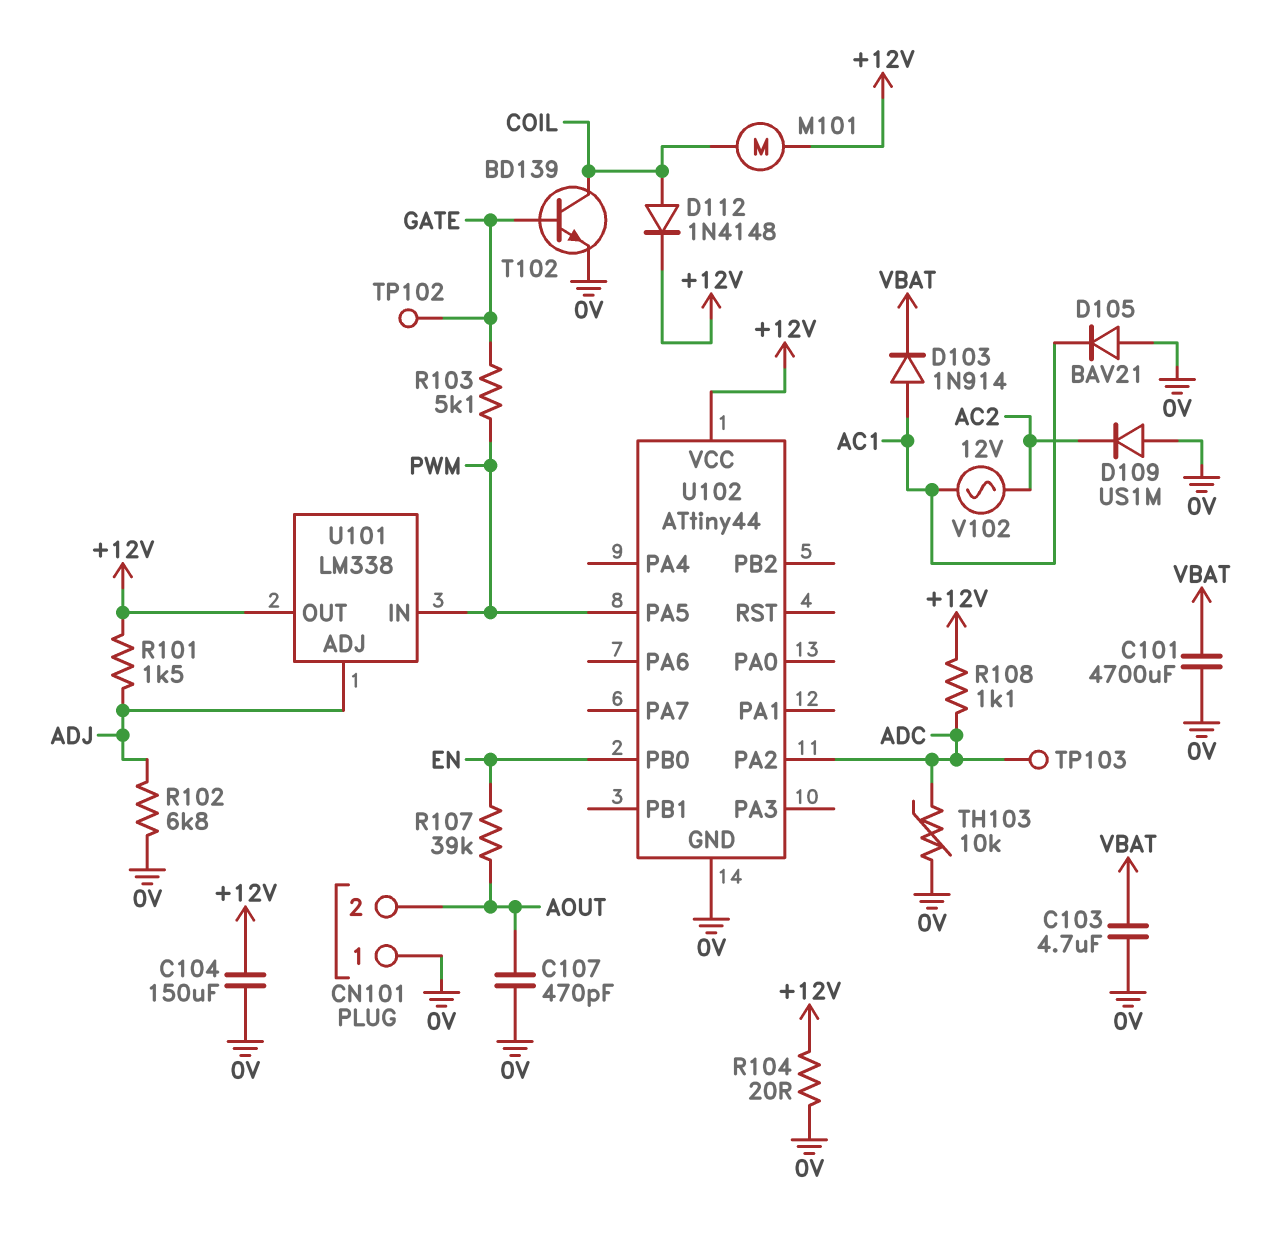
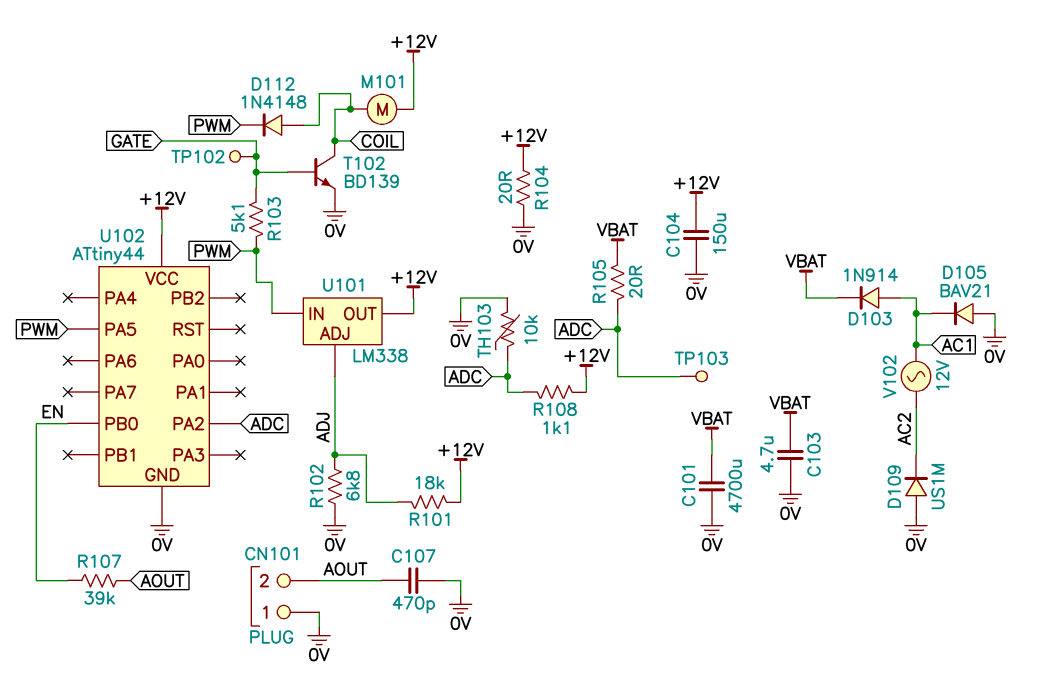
D112: diode 1N4148 (A COIL, K +12V) -> diode 1N4148 (A COIL, K PWM)
R101: 1.5k (+12V, ADJ) -> 18k (+12V, ADJ)
R105: none -> 20 (ADC, VBAT)

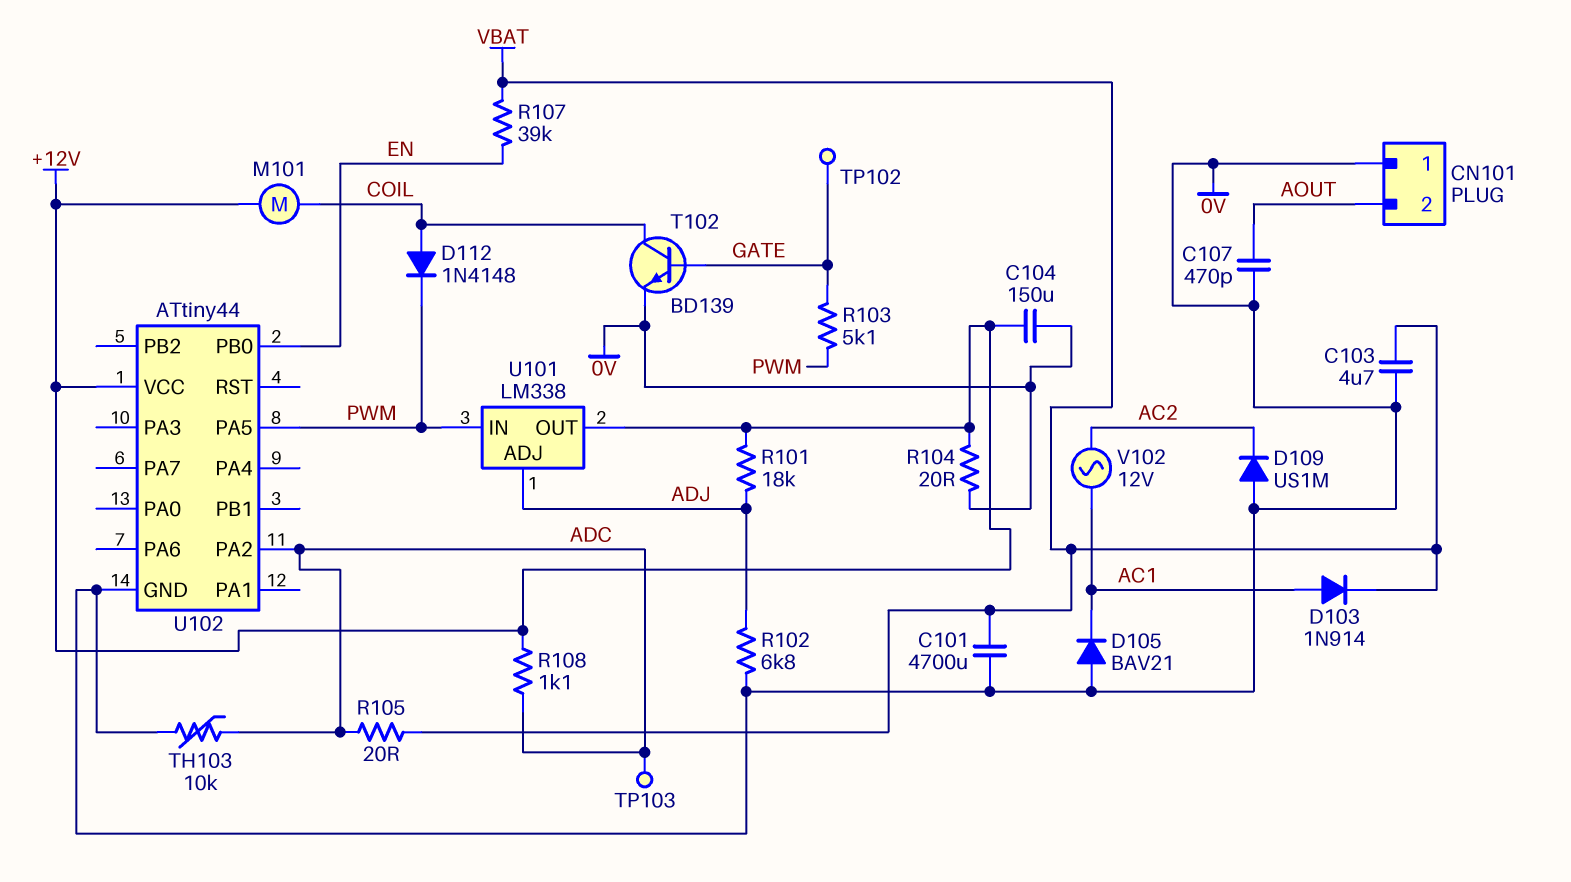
R107: 39k (AOUT, EN) -> 39k (EN, VBAT)

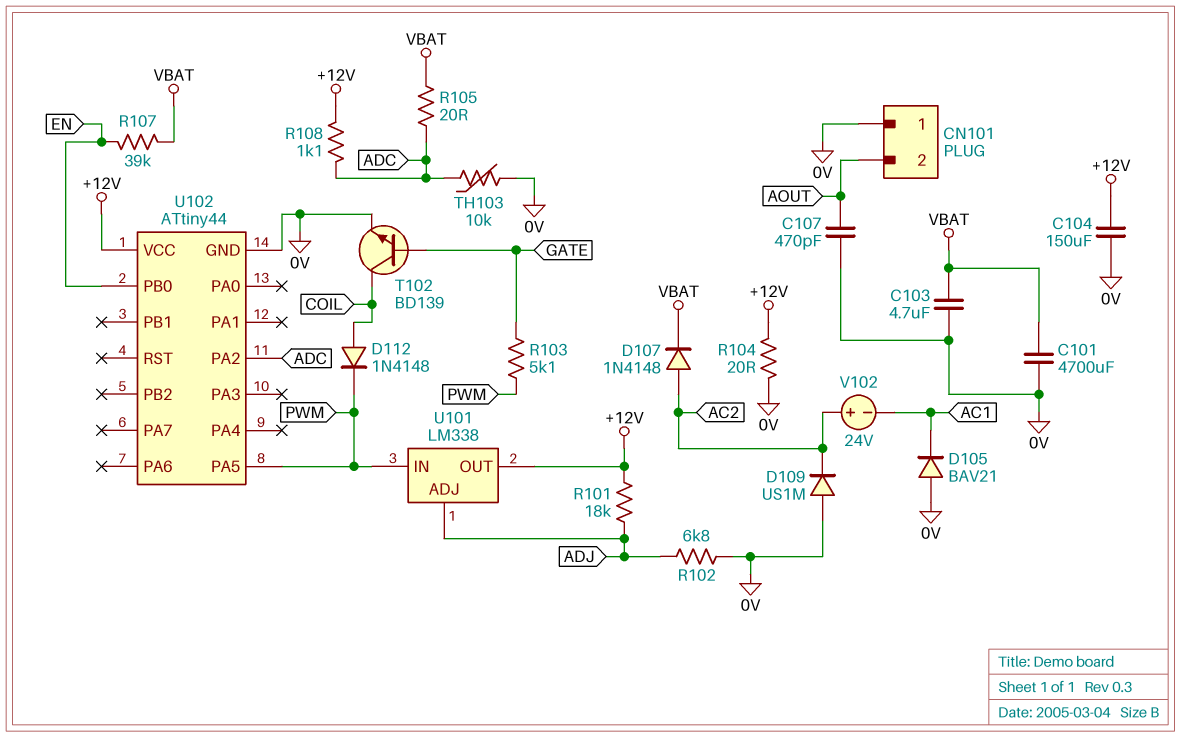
D103: diode 1N914 (A AC1, K VBAT) -> none
D107: none -> diode 1N4148 (A AC2, K VBAT)
M101: motor (+12V, COIL) -> none
TP102: test point (GATE) -> none
TP103: test point (ADC) -> none
V102: AC 12V (AC1, AC2) -> 24V (plus AC2, minus AC1)

